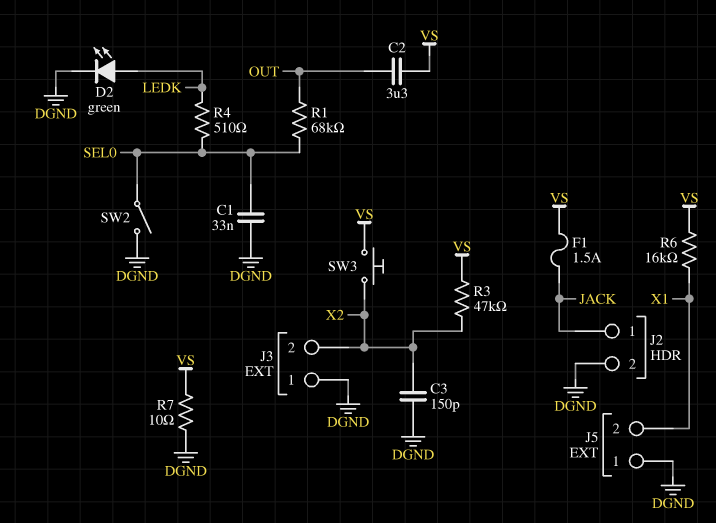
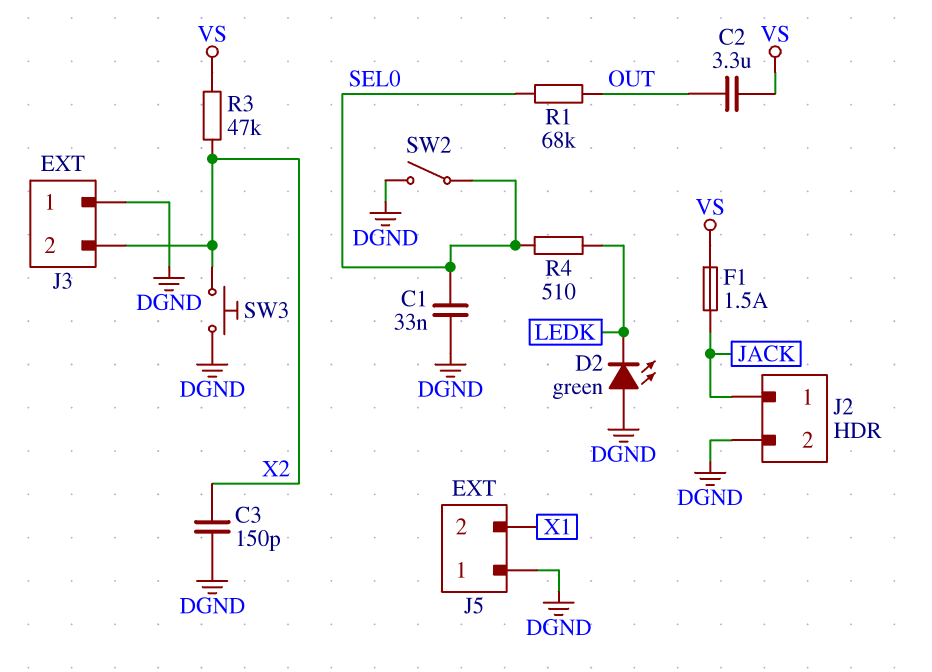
D2: LED green (A LEDK, K DGND) -> LED green (A DGND, K LEDK)
R6: 16k (VS, X1) -> none
R7: 10 (DGND, VS) -> none
SW3: button (VS, X2) -> button (DGND, X2)

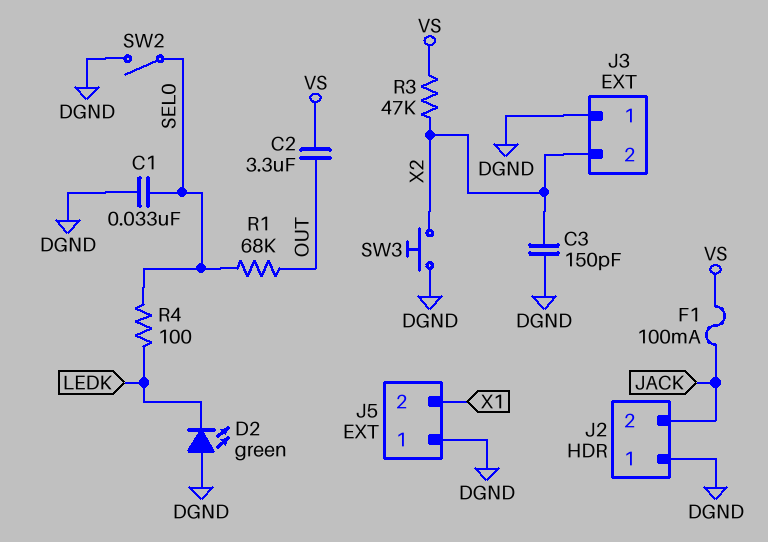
F1: 1.5A (JACK, VS) -> 100mA (JACK, VS)
J2 pin 1: JACK -> DGND
J2 pin 2: DGND -> JACK
R4: 510 (LEDK, SEL0) -> 100 (LEDK, SEL0)

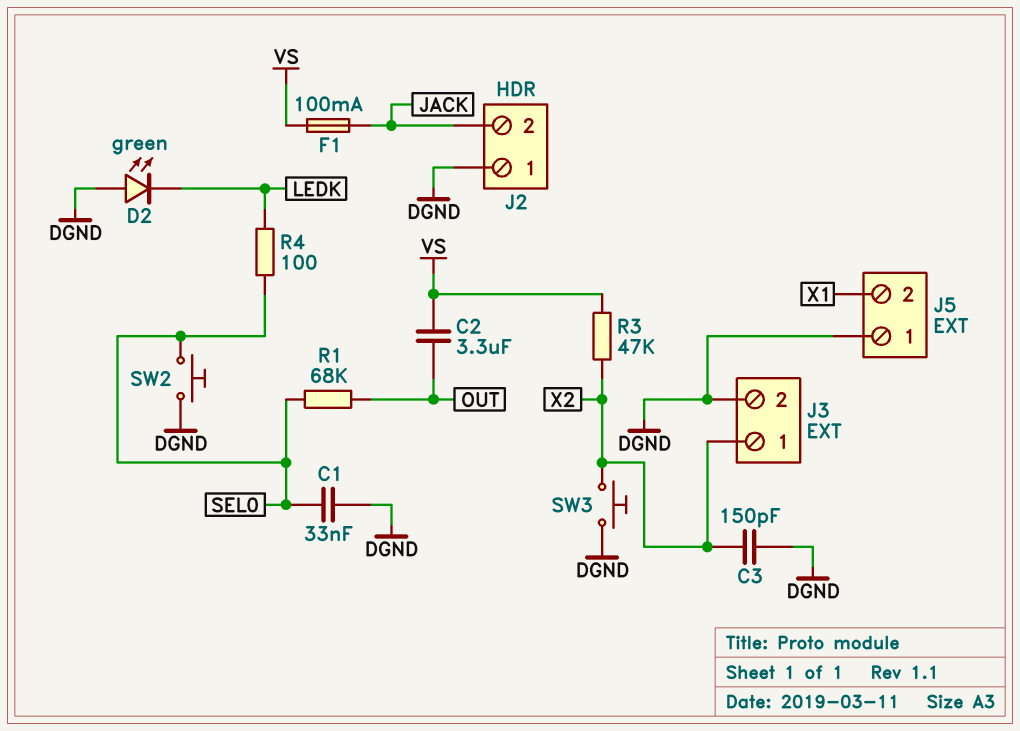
J3 pin 1: DGND -> X2
J3 pin 2: X2 -> DGND
SW2: switch (DGND, SEL0) -> button (DGND, SEL0)

